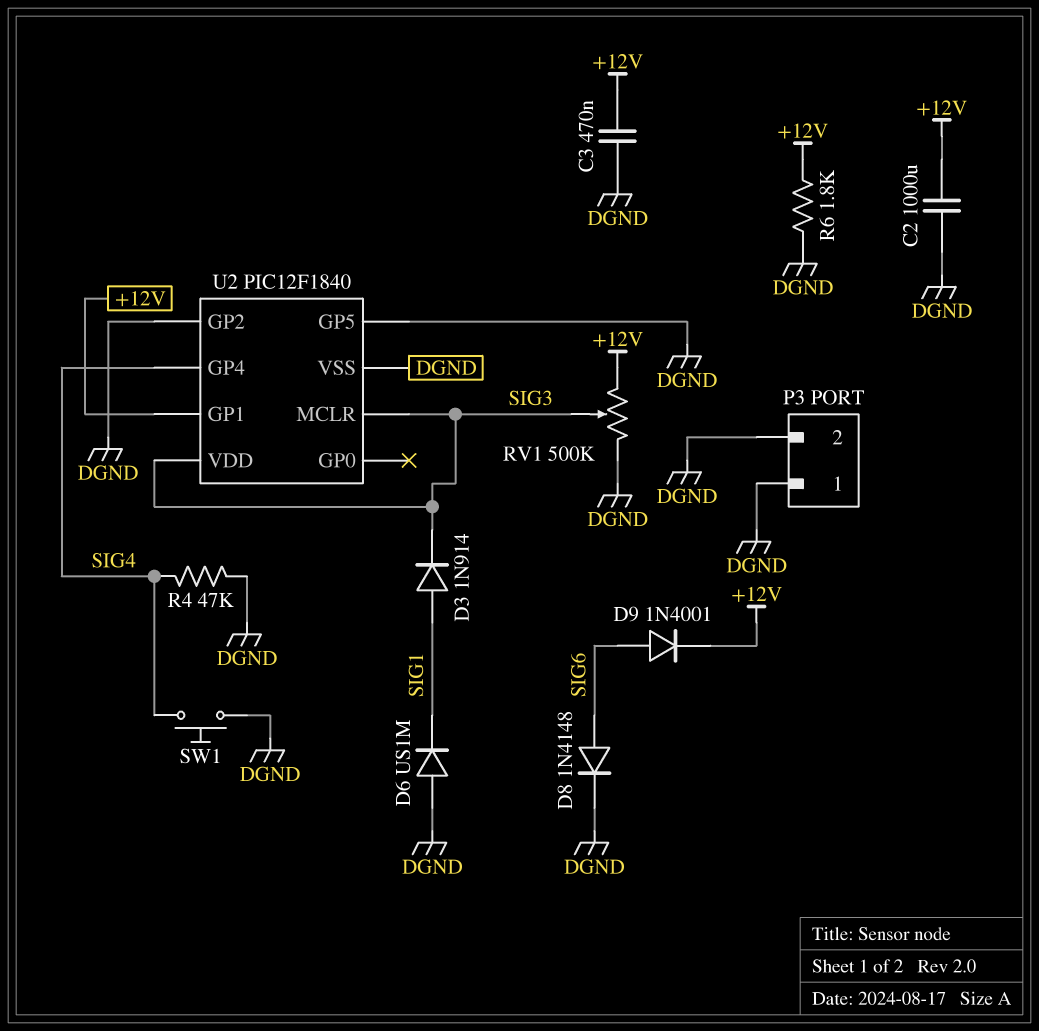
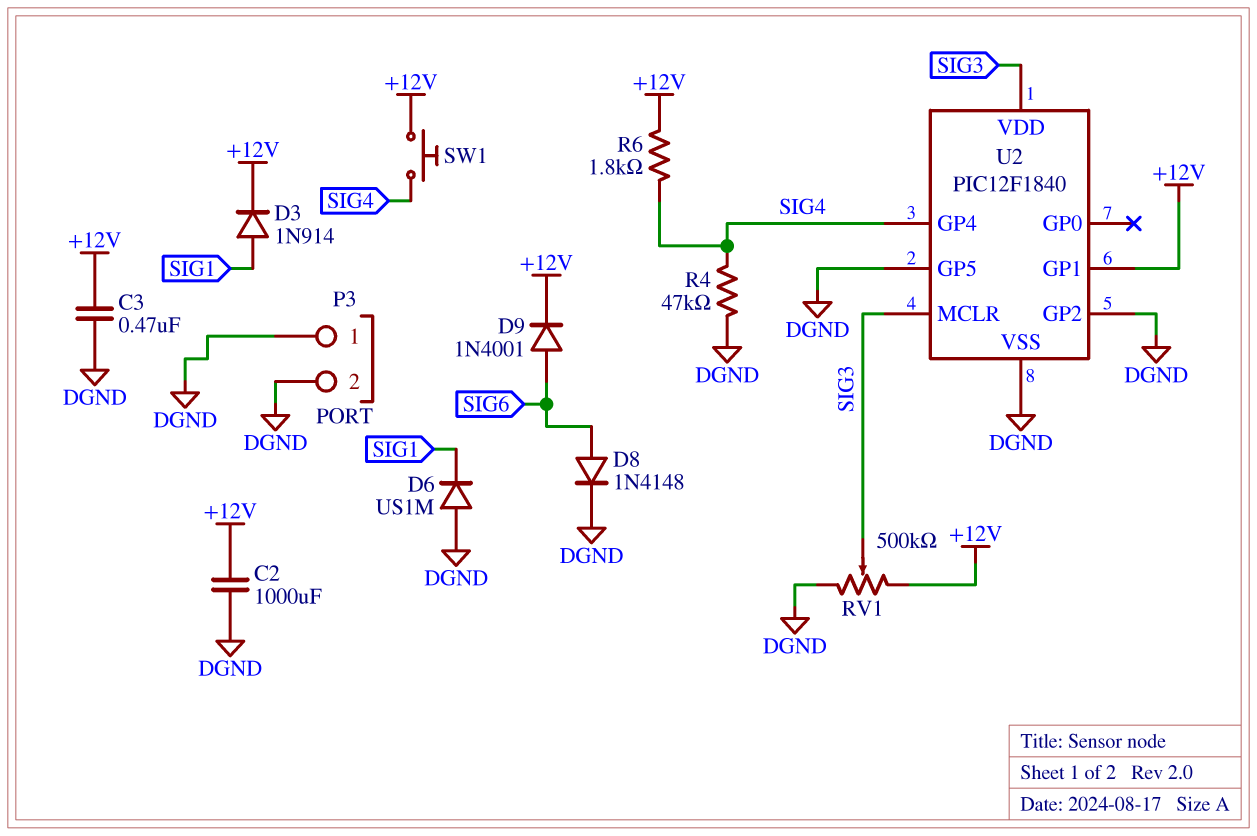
D3: diode 1N914 (A SIG1, K SIG3) -> diode 1N914 (A SIG1, K +12V)
R6: 1.8k (+12V, DGND) -> 1.8k (+12V, SIG4)
SW1: button (DGND, SIG4) -> button (+12V, SIG4)

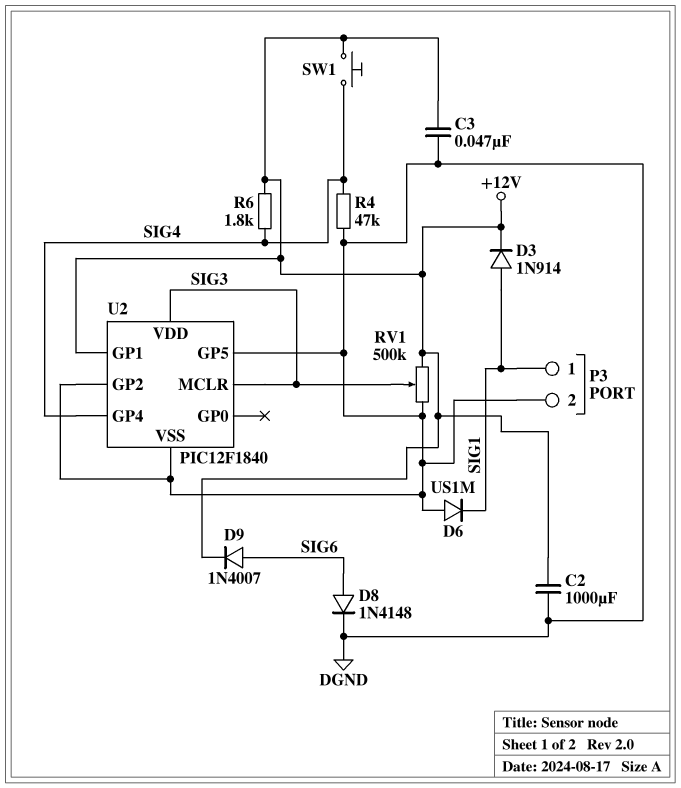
C3: 470nF (+12V, DGND) -> 47nF (+12V, DGND)
D9: diode 1N4001 (A SIG6, K +12V) -> diode 1N4007 (A SIG6, K +12V)
P3 pin 1: DGND -> SIG1

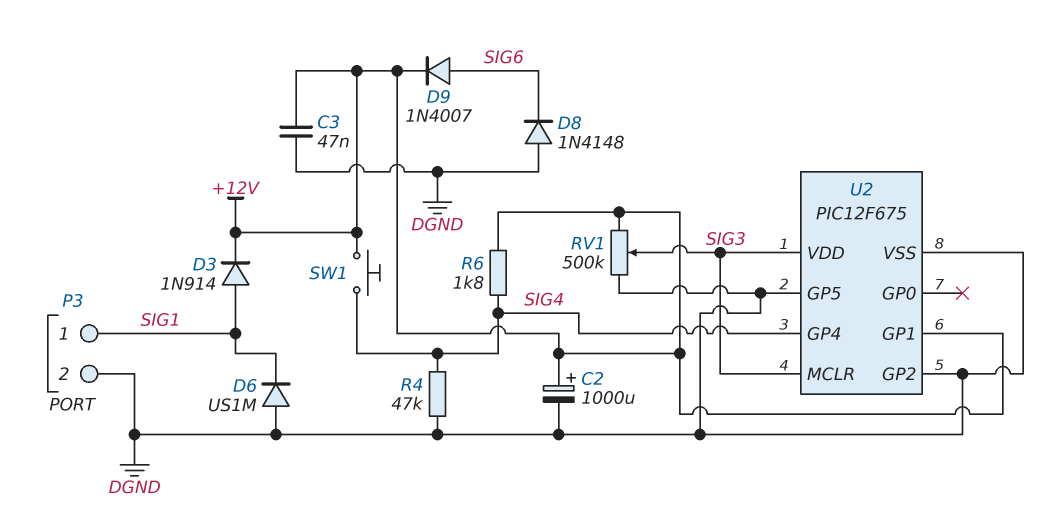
C2: 1000uF (+12V, DGND) -> 1000uF (plus +12V, minus DGND)
D8: diode 1N4148 (A SIG6, K DGND) -> diode 1N4148 (A DGND, K SIG6)
U2: PIC12F1840 -> PIC12F675

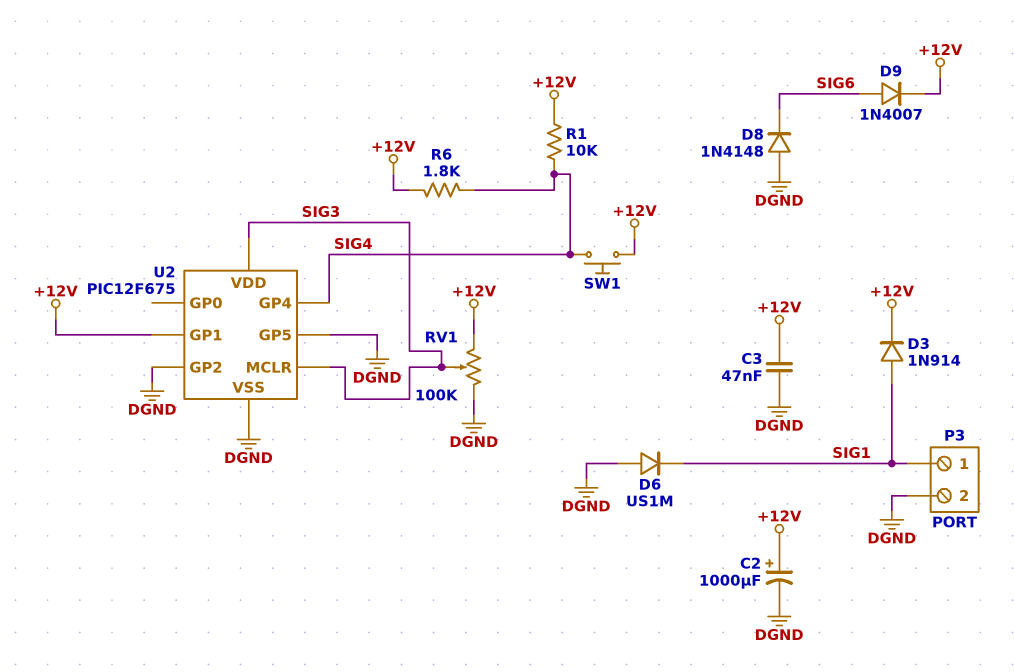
R1: none -> 10k (+12V, SIG4)
R4: 47k (DGND, SIG4) -> none
RV1: 500k (+12V, DGND, wiper SIG3) -> 100k (+12V, DGND, wiper SIG3)

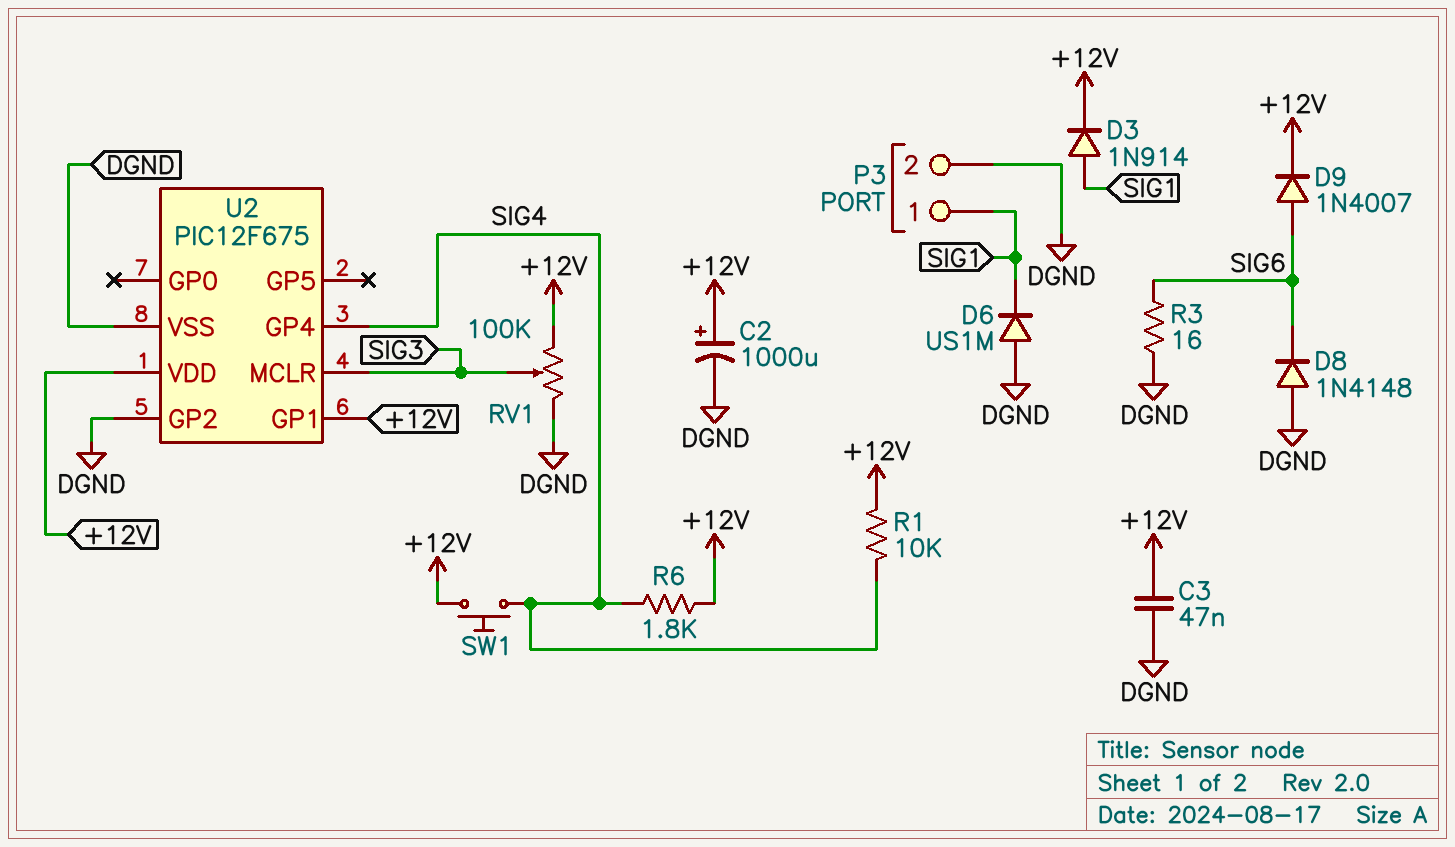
R3: none -> 16 (DGND, SIG6)
U2 pin GP5: DGND -> none
U2 pin VDD: SIG3 -> +12V

